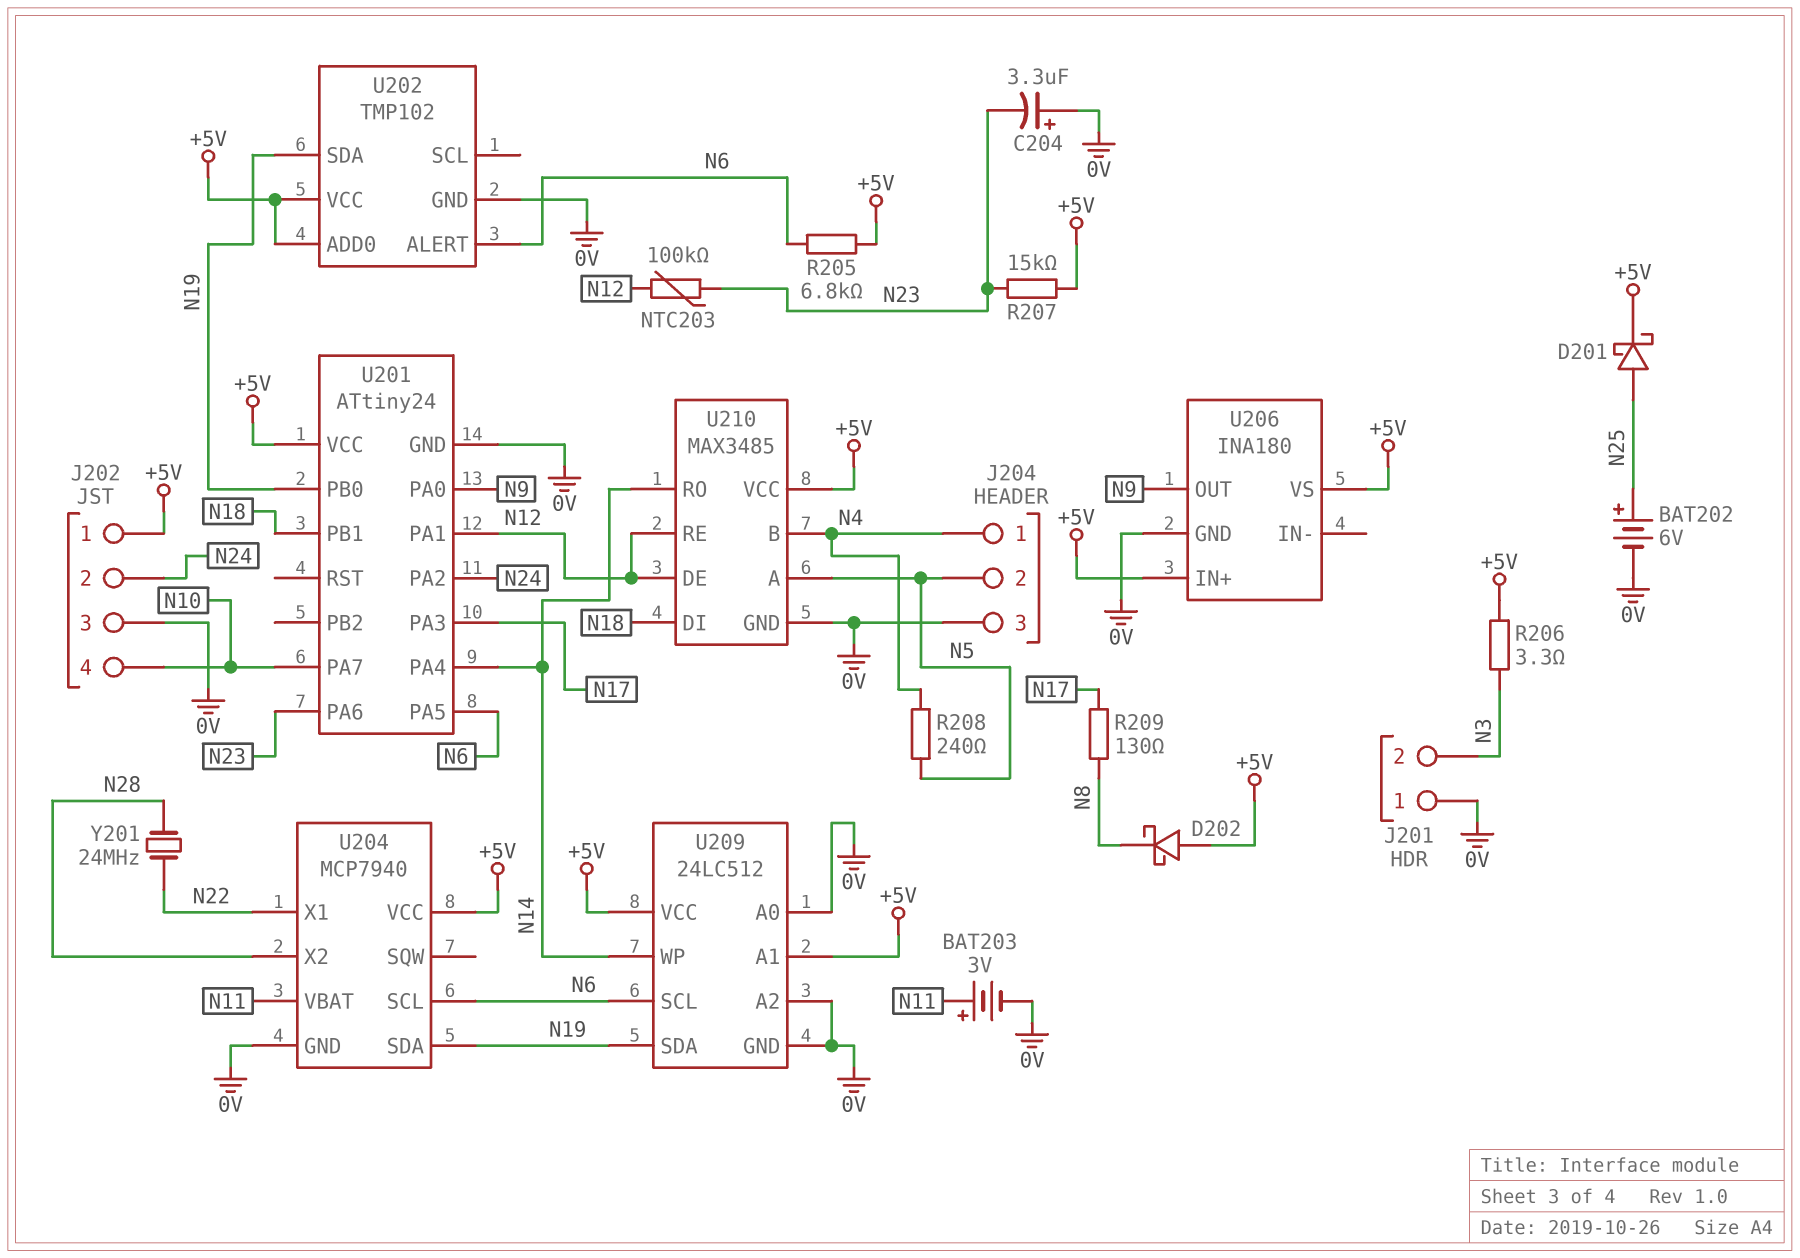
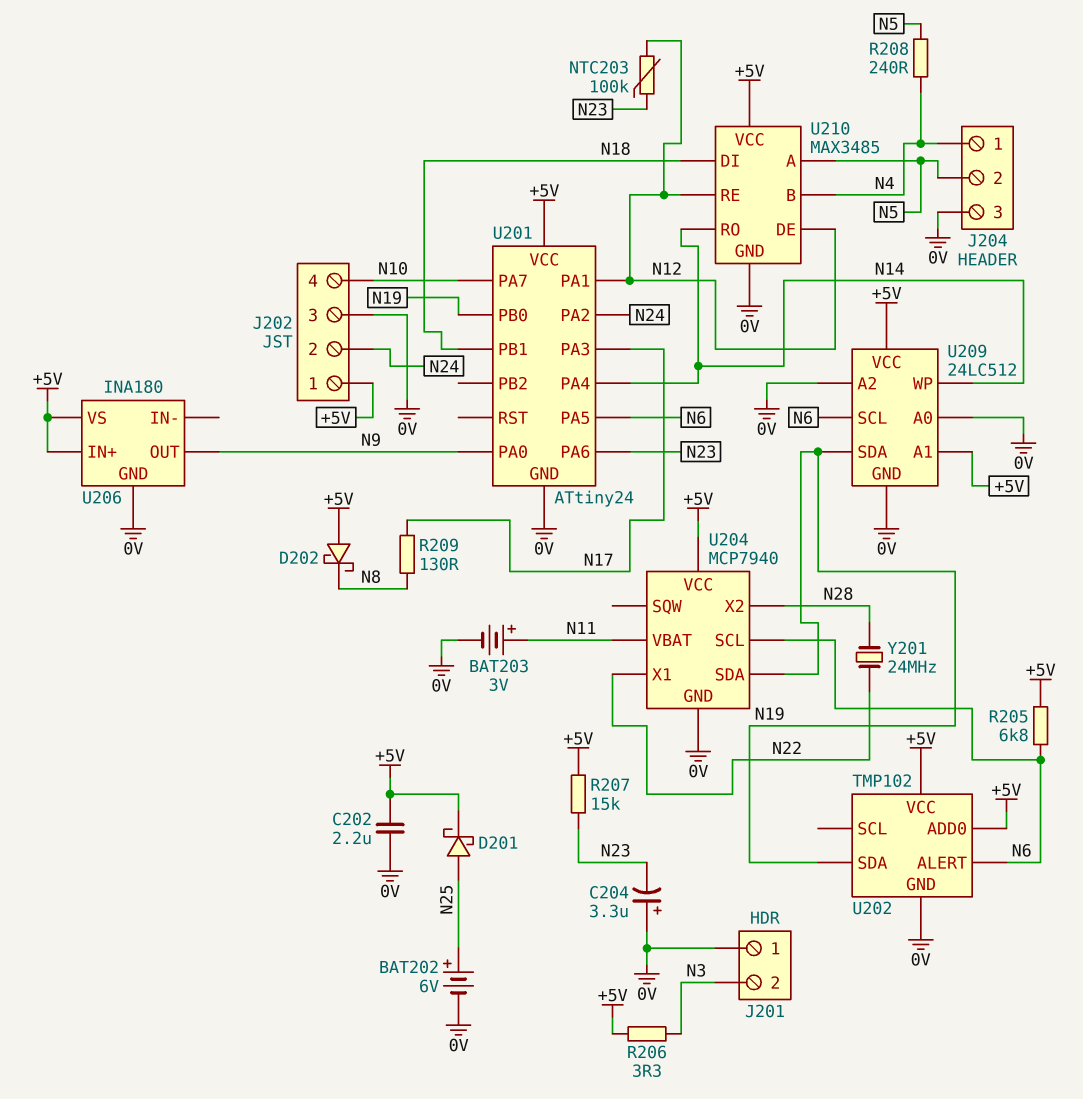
C202: none -> 2.2uF (+5V, 0V)

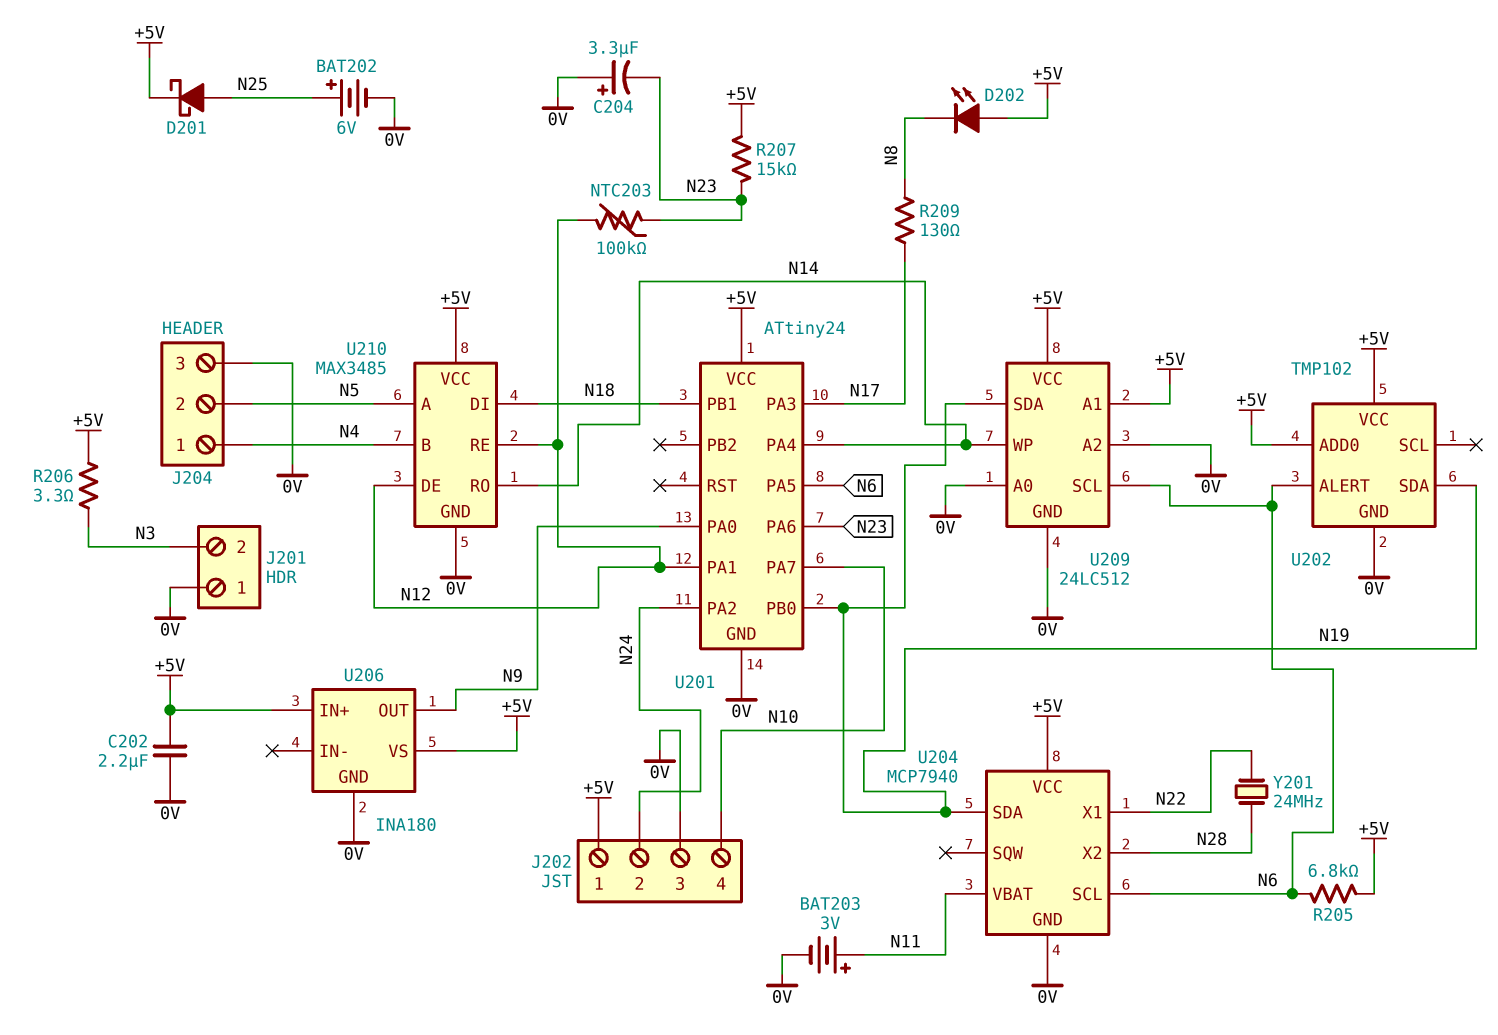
D202: schottky (A +5V, K N8) -> LED (A +5V, K N8)
R208: 240 (N4, N5) -> none

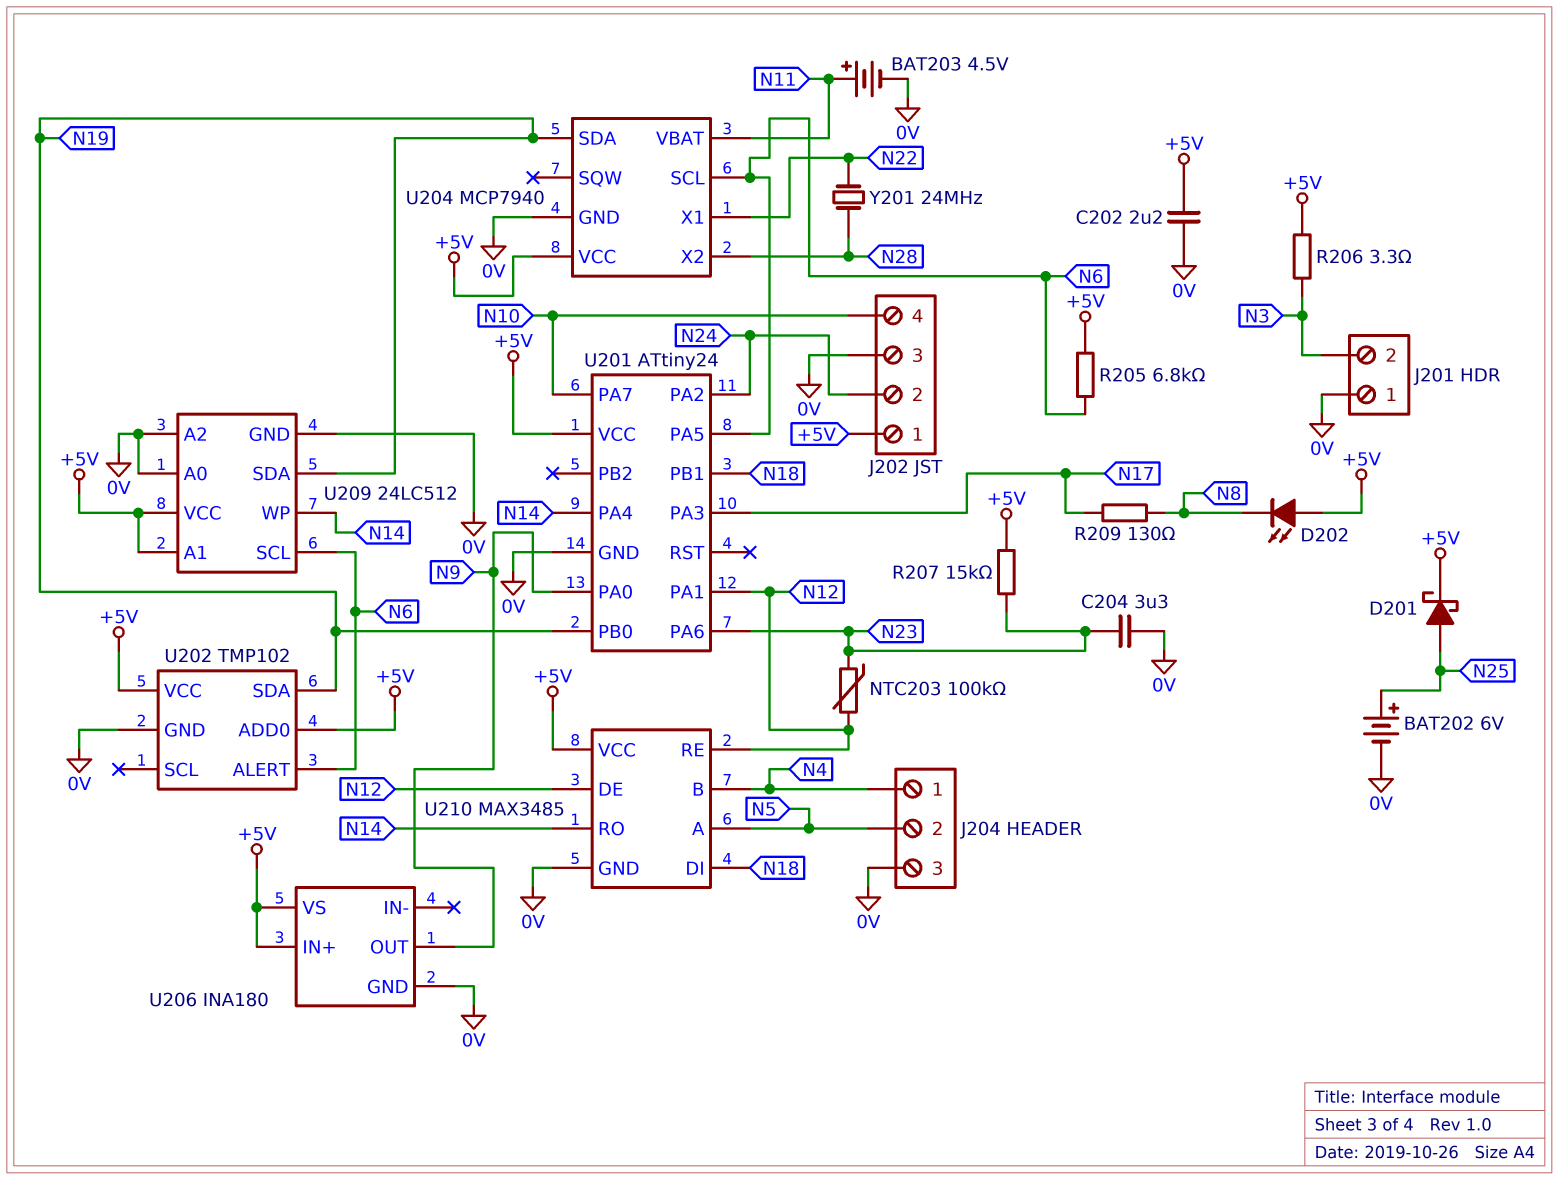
BAT203: 3V (plus N11, minus 0V) -> 4.5V (plus N11, minus 0V)
C204: 3.3uF (plus 0V, minus N23) -> 3.3uF (0V, N23)

